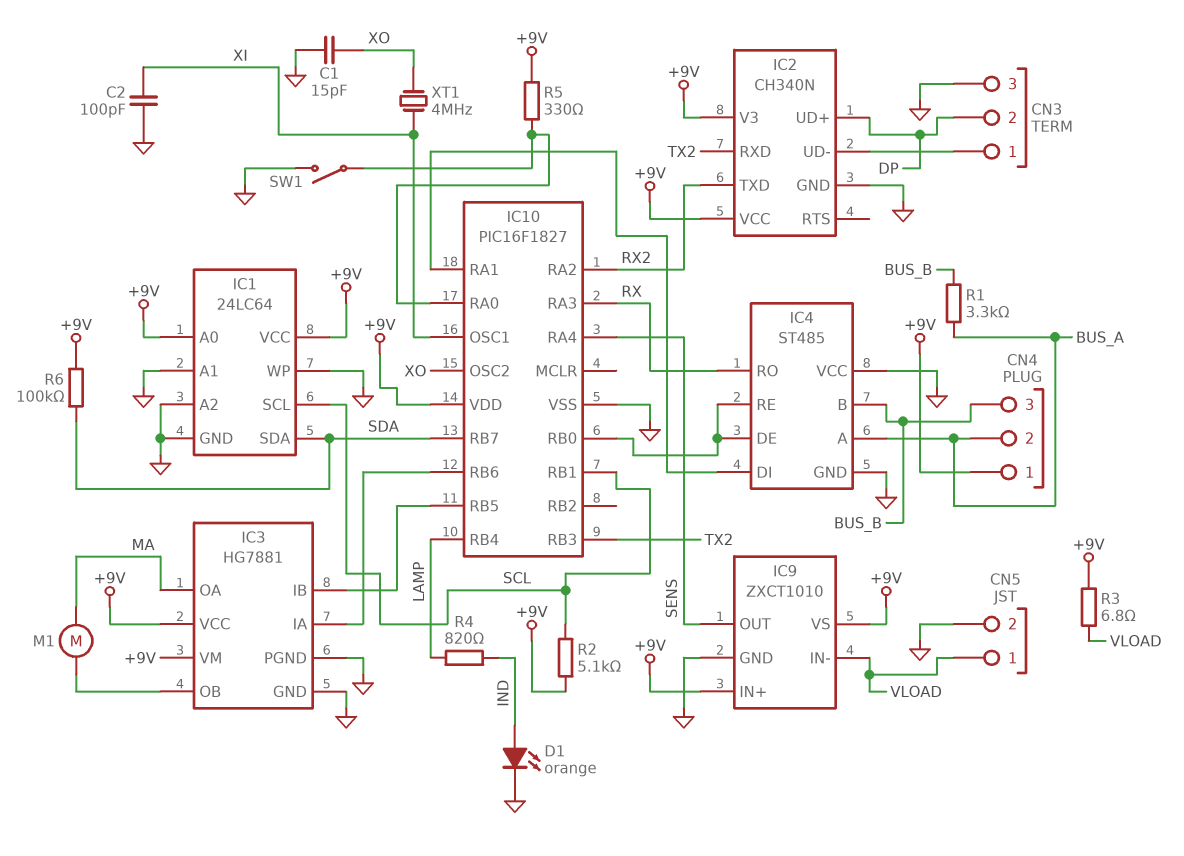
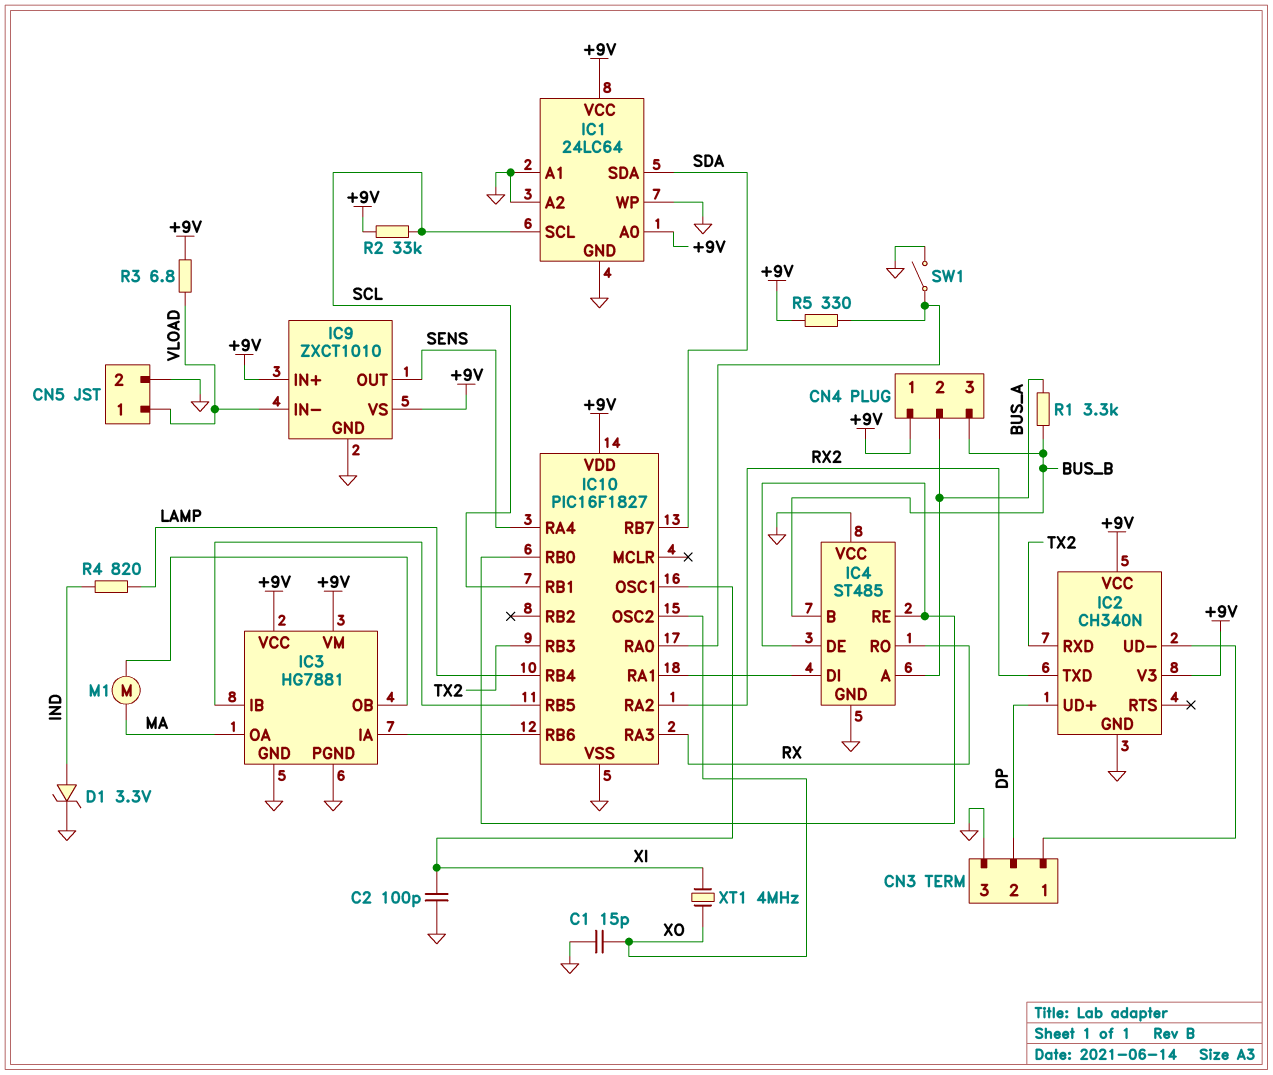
D1: LED orange (A IND, K GND) -> zener 3.3V (A IND, K GND)
R2: 5.1k (+9V, SCL) -> 33k (+9V, SCL)
R6: 100k (+9V, SDA) -> none

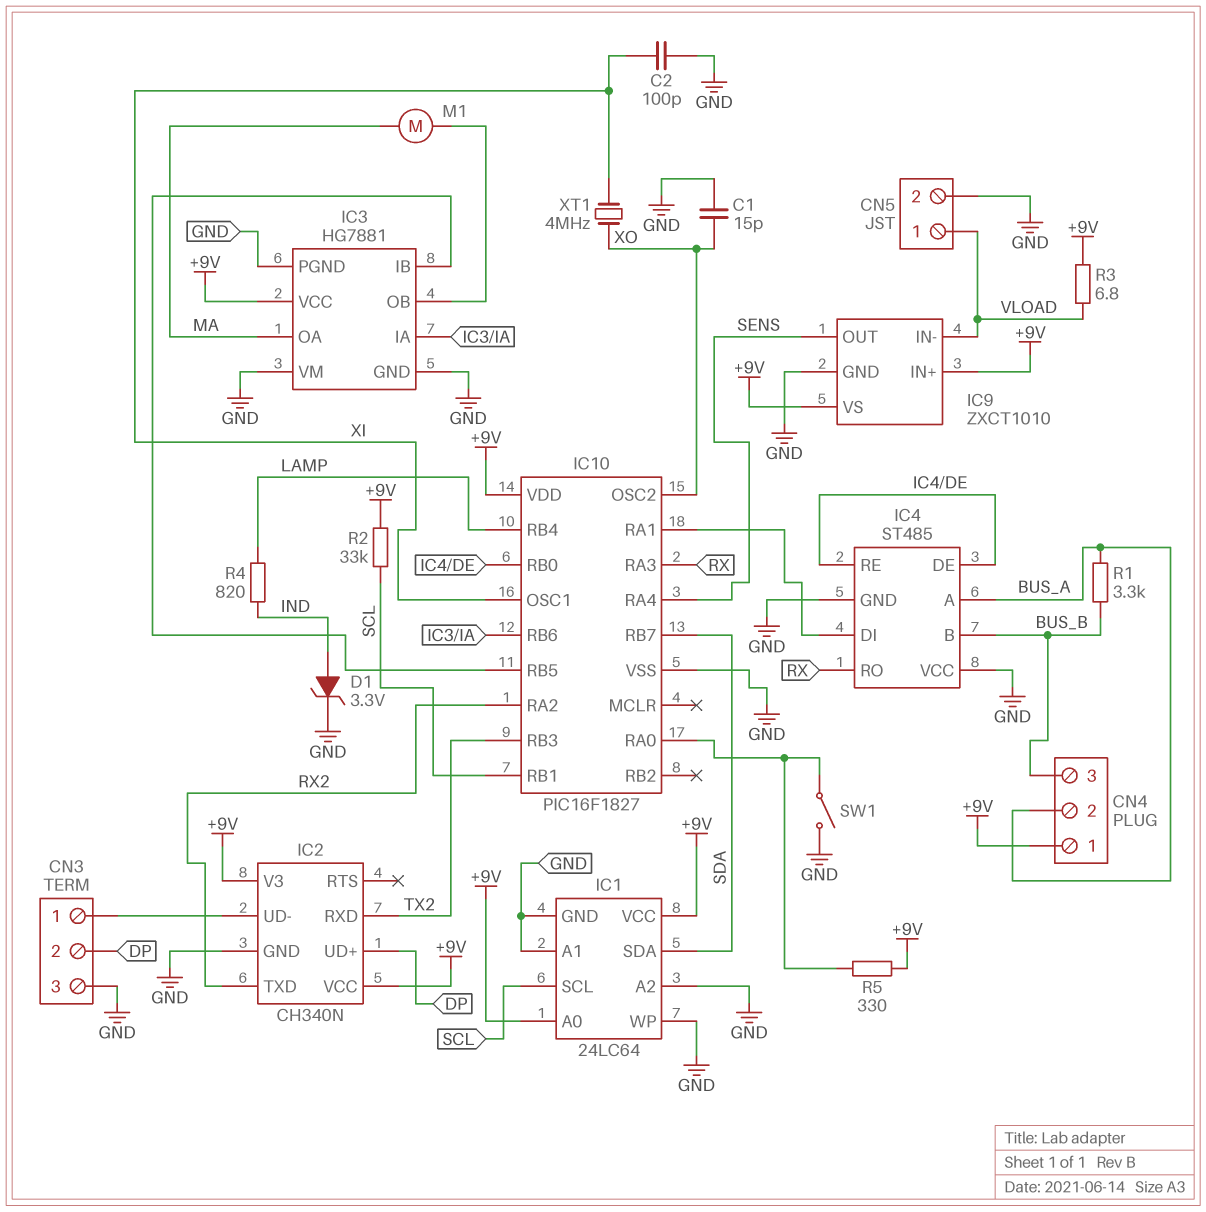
IC3 pin VM: +9V -> GND

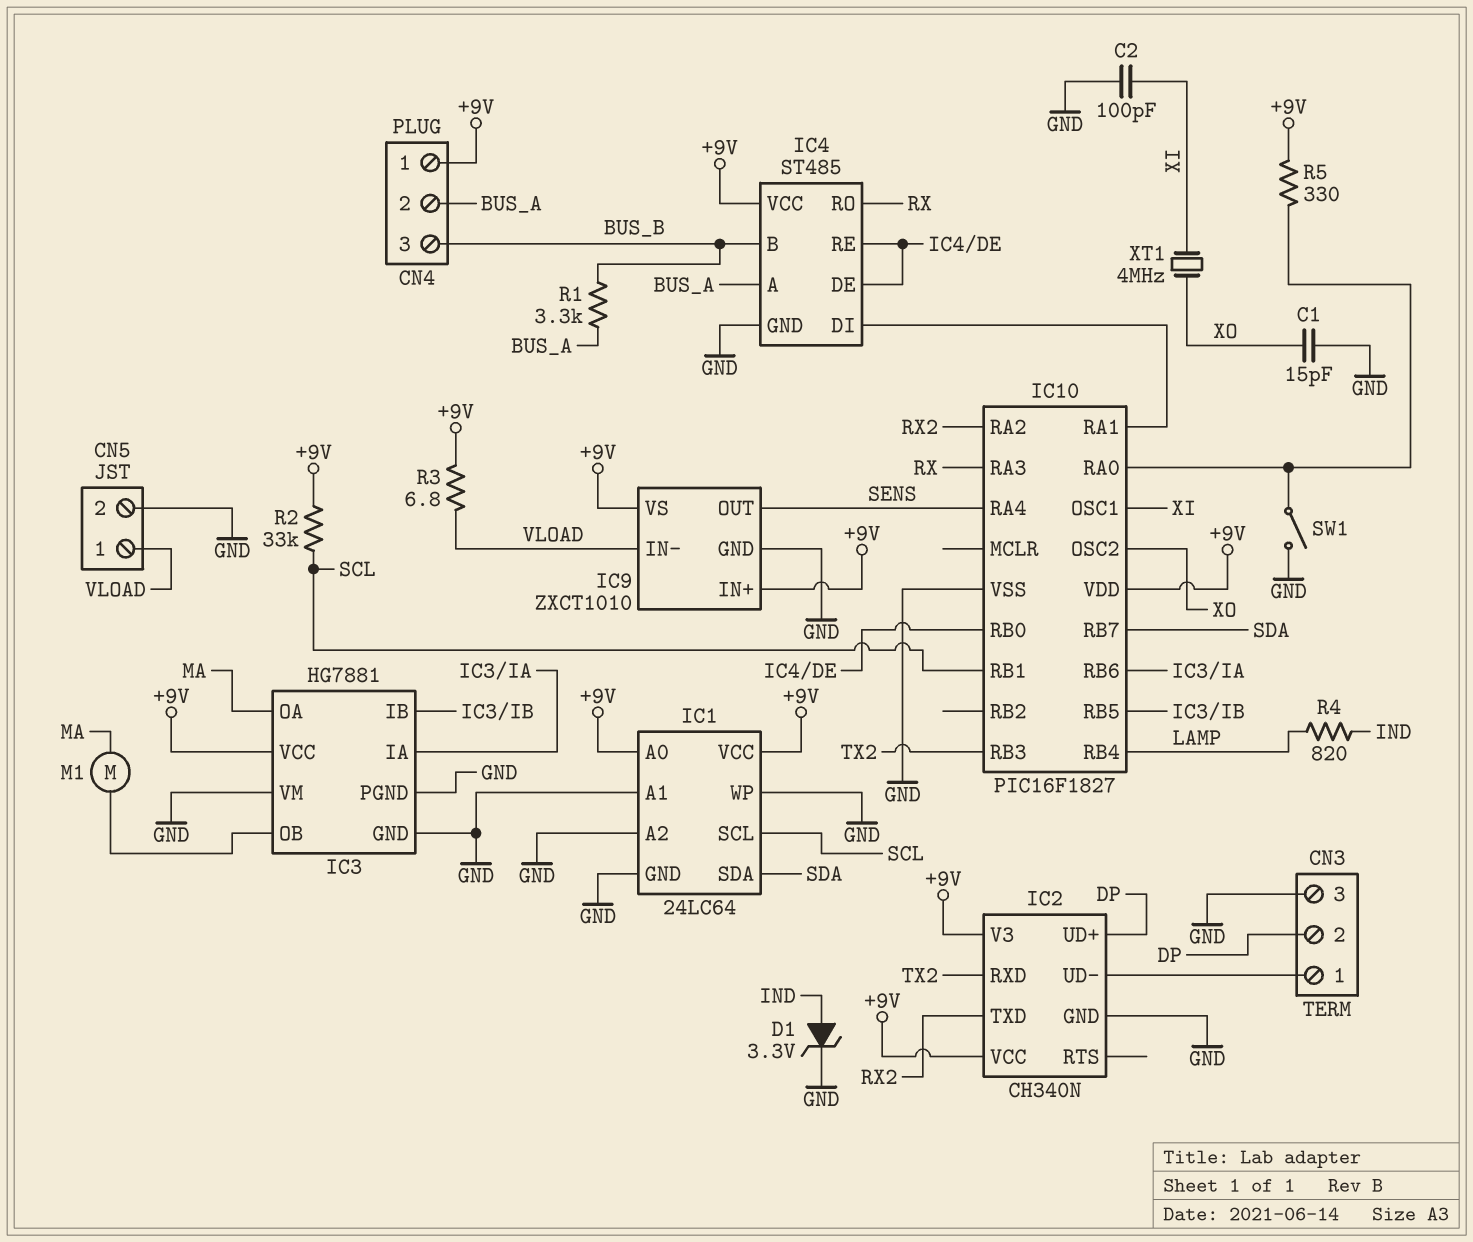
IC4 pin VCC: GND -> +9V

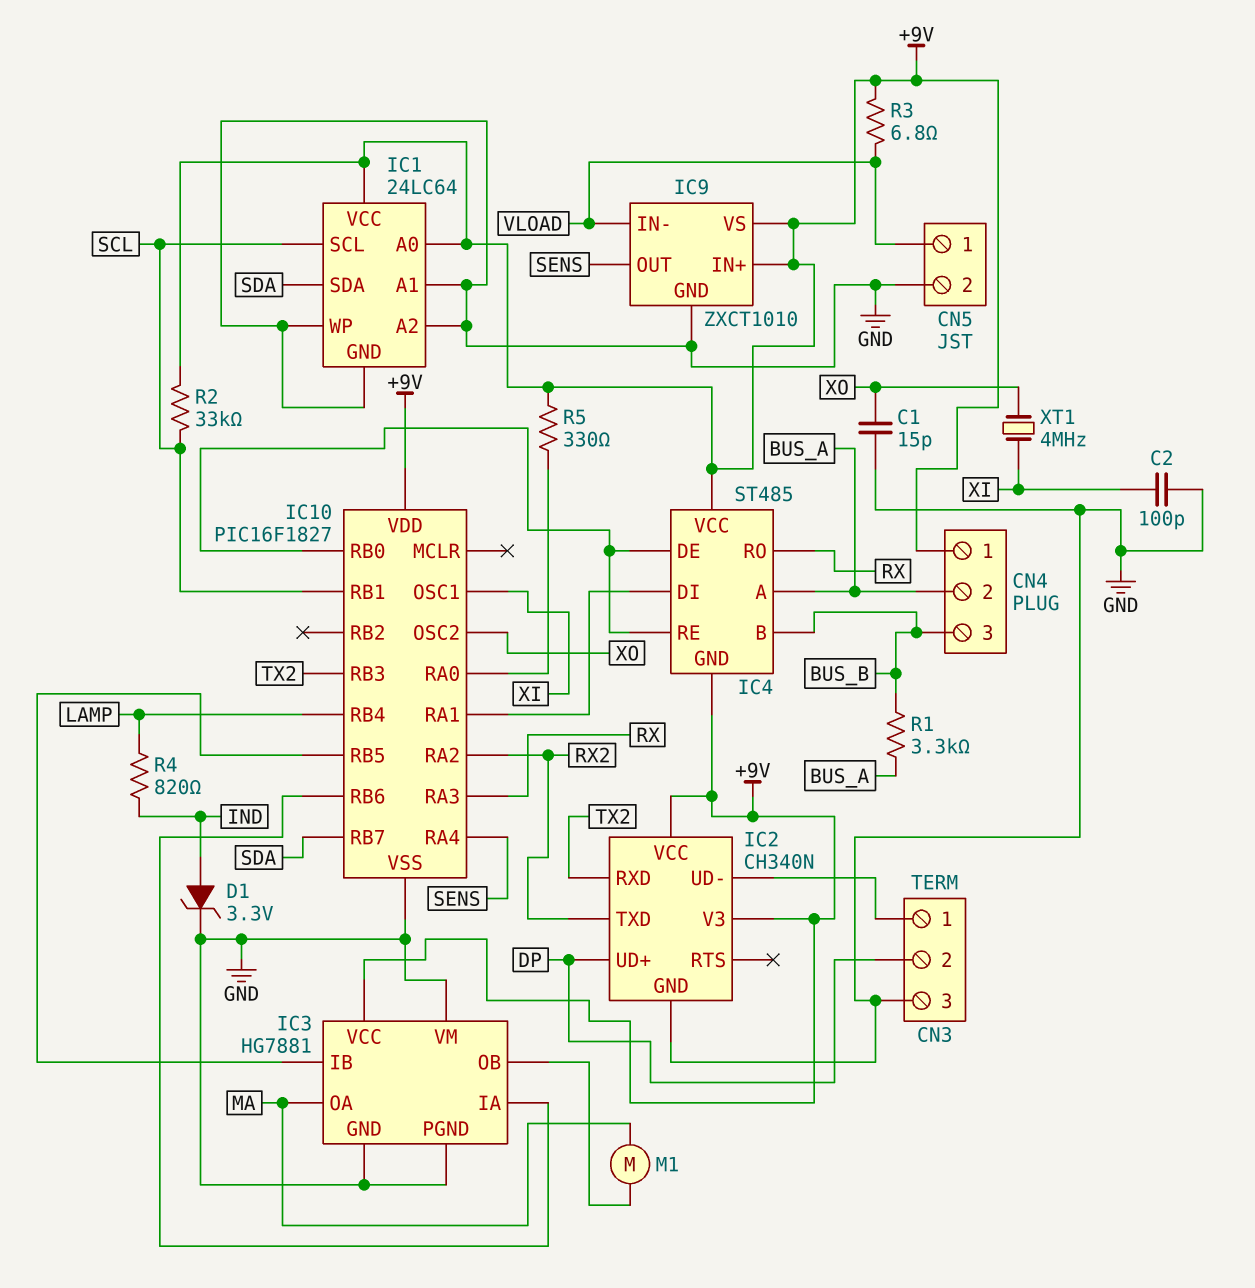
IC4 pin GND: GND -> +9V
SW1: switch (GND, IC10/RA0) -> none

